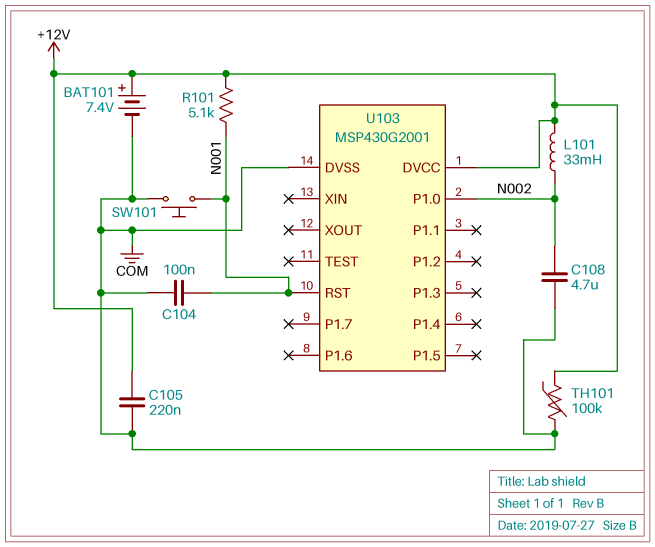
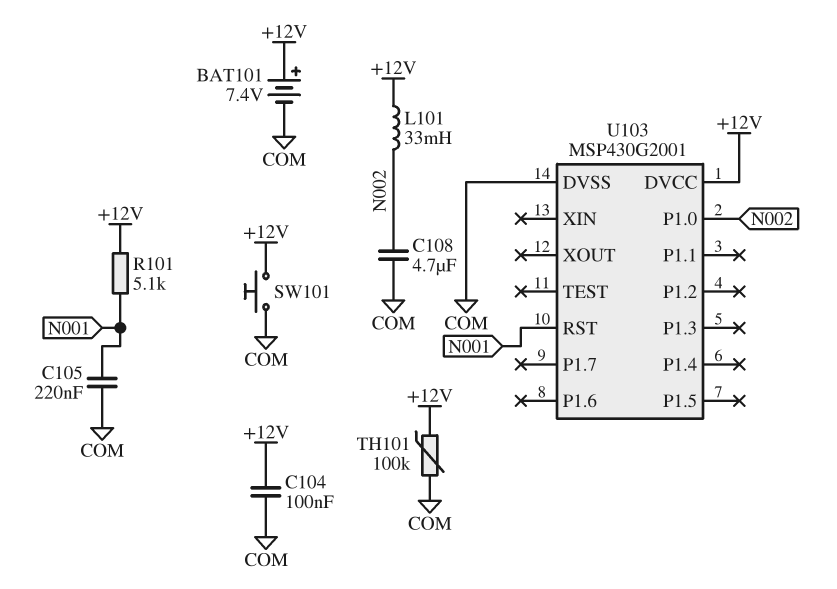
C104: 100nF (COM, N001) -> 100nF (+12V, COM)
C105: 220nF (+12V, COM) -> 220nF (COM, N001)
SW101: button (COM, N001) -> button (+12V, COM)

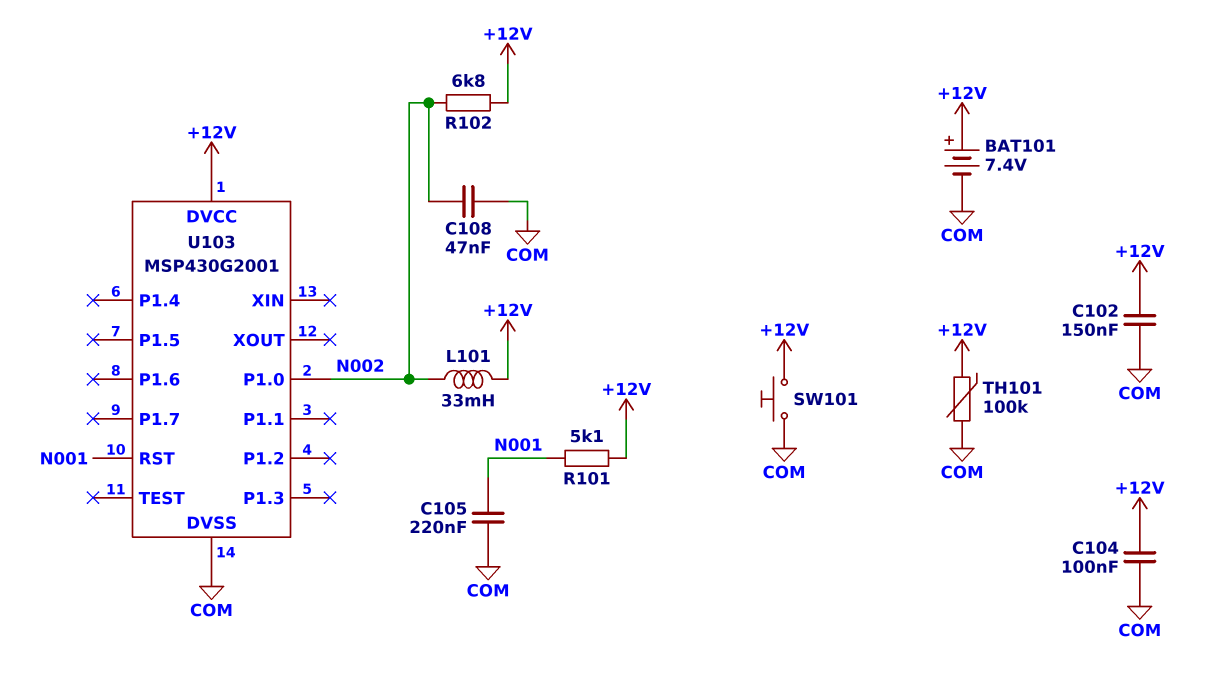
C102: none -> 150nF (+12V, COM)
C108: 4.7uF (COM, N002) -> 47nF (COM, N002)
R102: none -> 6.8k (+12V, N002)

